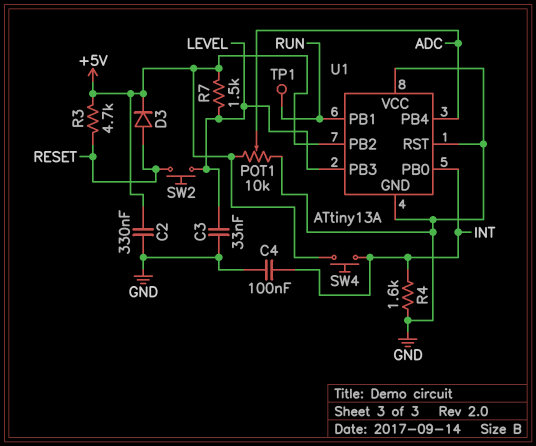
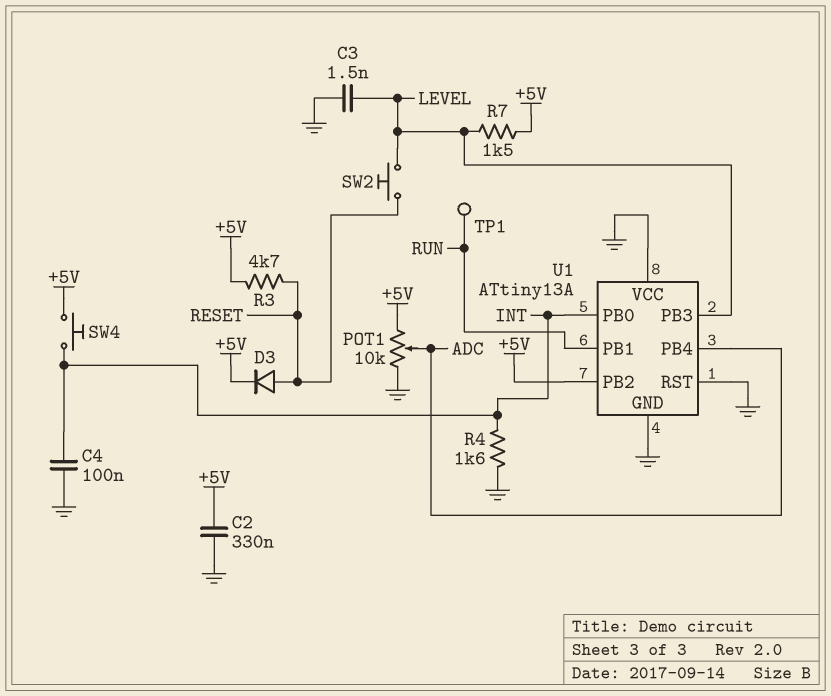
C3: 33nF (GND, LEVEL) -> 1.5nF (GND, LEVEL)

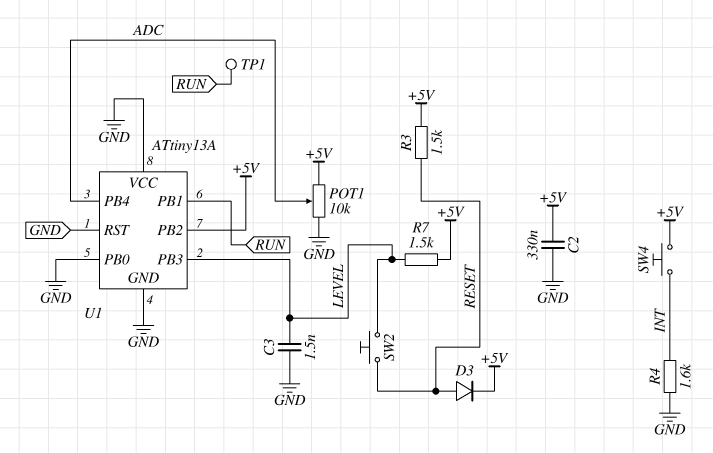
C4: 100nF (GND, INT) -> none
R3: 4.7k (+5V, RESET) -> 1.5k (+5V, RESET)
U1 pin PB0: INT -> GND

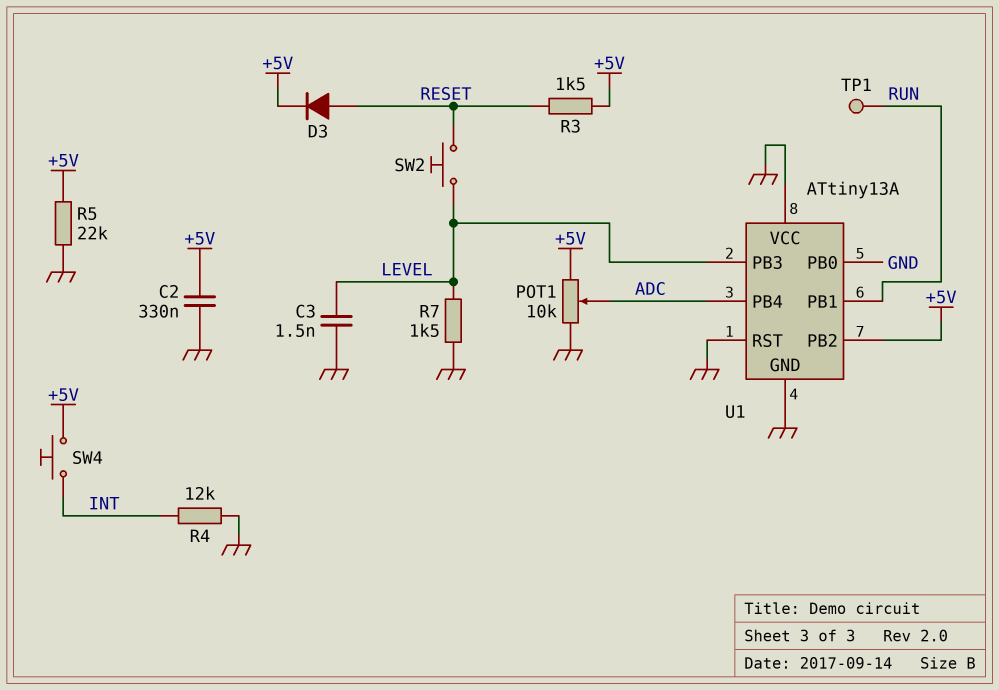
R4: 1.6k (GND, INT) -> 12k (GND, INT)
R5: none -> 22k (+5V, GND)
R7: 1.5k (+5V, LEVEL) -> 1.5k (GND, LEVEL)

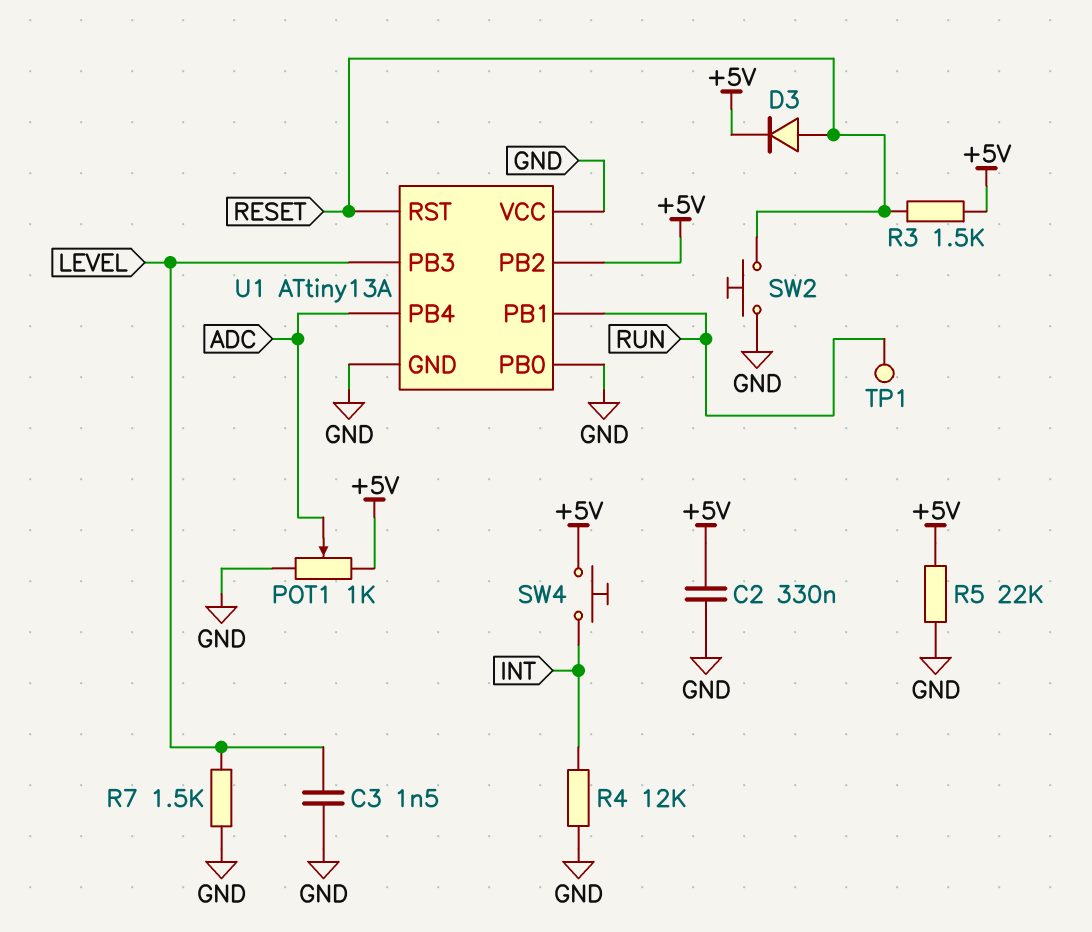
POT1: 10k (+5V, GND, wiper ADC) -> 1k (+5V, GND, wiper ADC)
SW2: button (LEVEL, RESET) -> button (GND, RESET)
U1 pin RST: GND -> RESET

